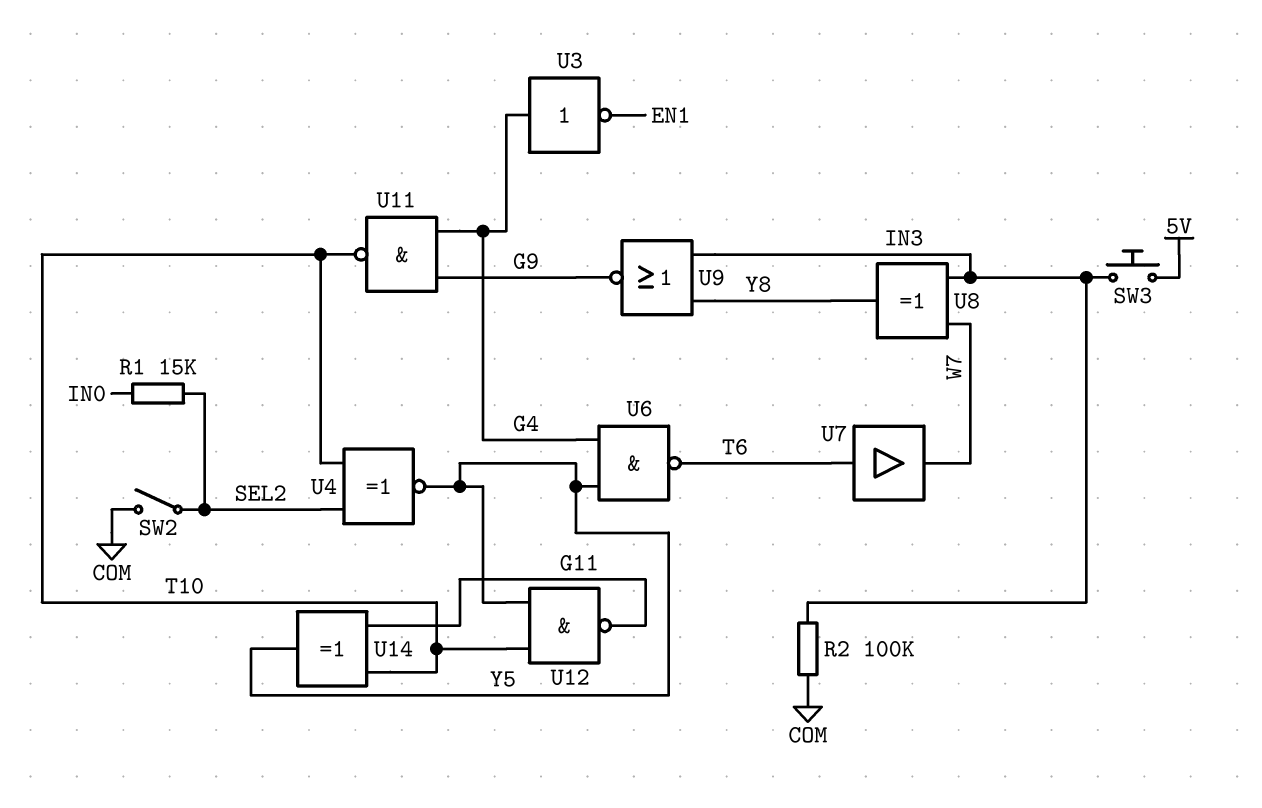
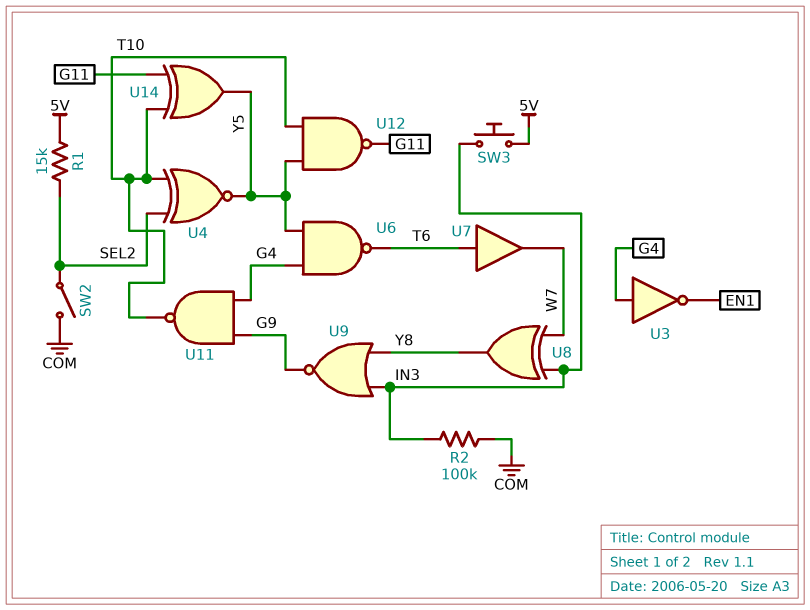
R1: 15k (IN0, SEL2) -> 15k (5V, SEL2)

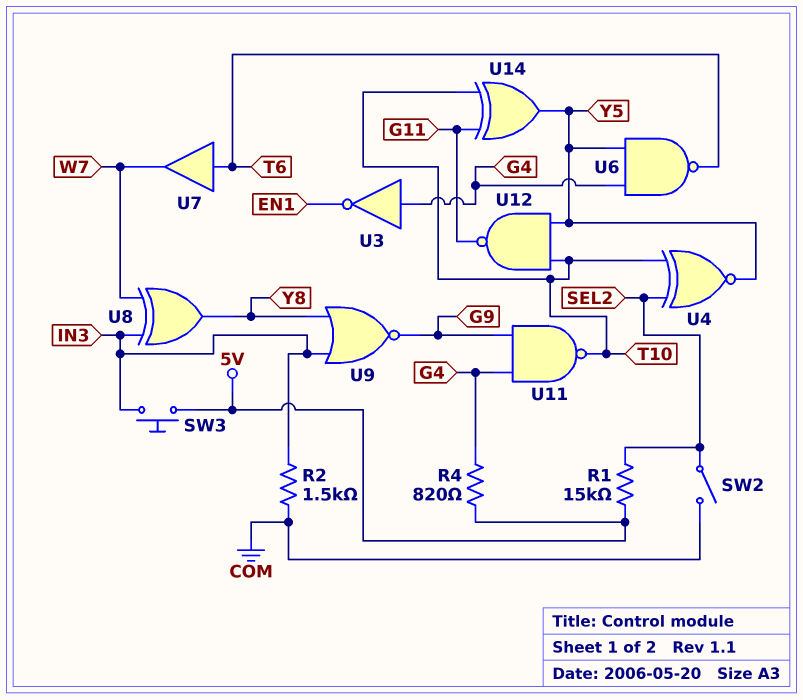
R2: 100k (COM, IN3) -> 1.5k (COM, IN3)
R4: none -> 820 (5V, G4)

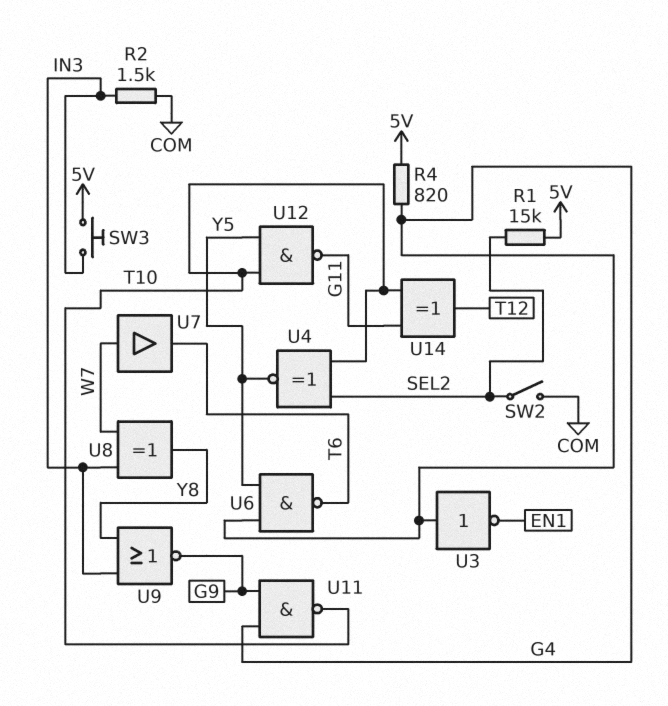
U7: buffer (in T6, out W7) -> buffer (in W7, out T6)
U14: XOR (in G11, in T10, out Y5) -> XOR (in G11, in T10, out T12)

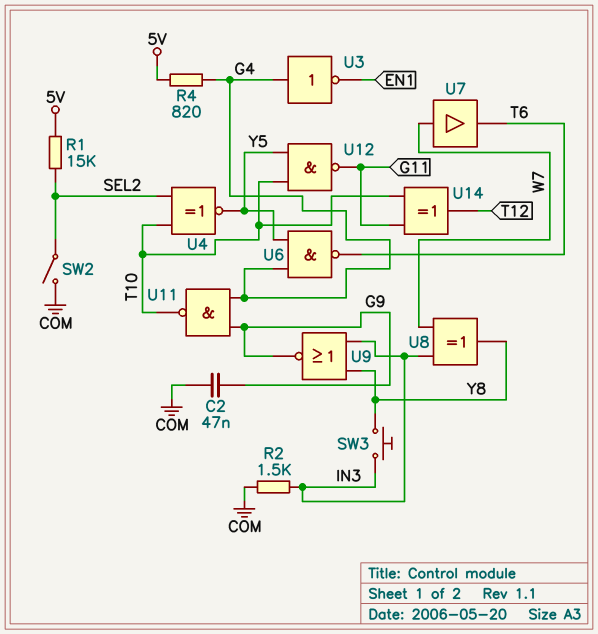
C2: none -> 47nF (COM, G9)
SW3: button (5V, IN3) -> button (IN3, Y8)

